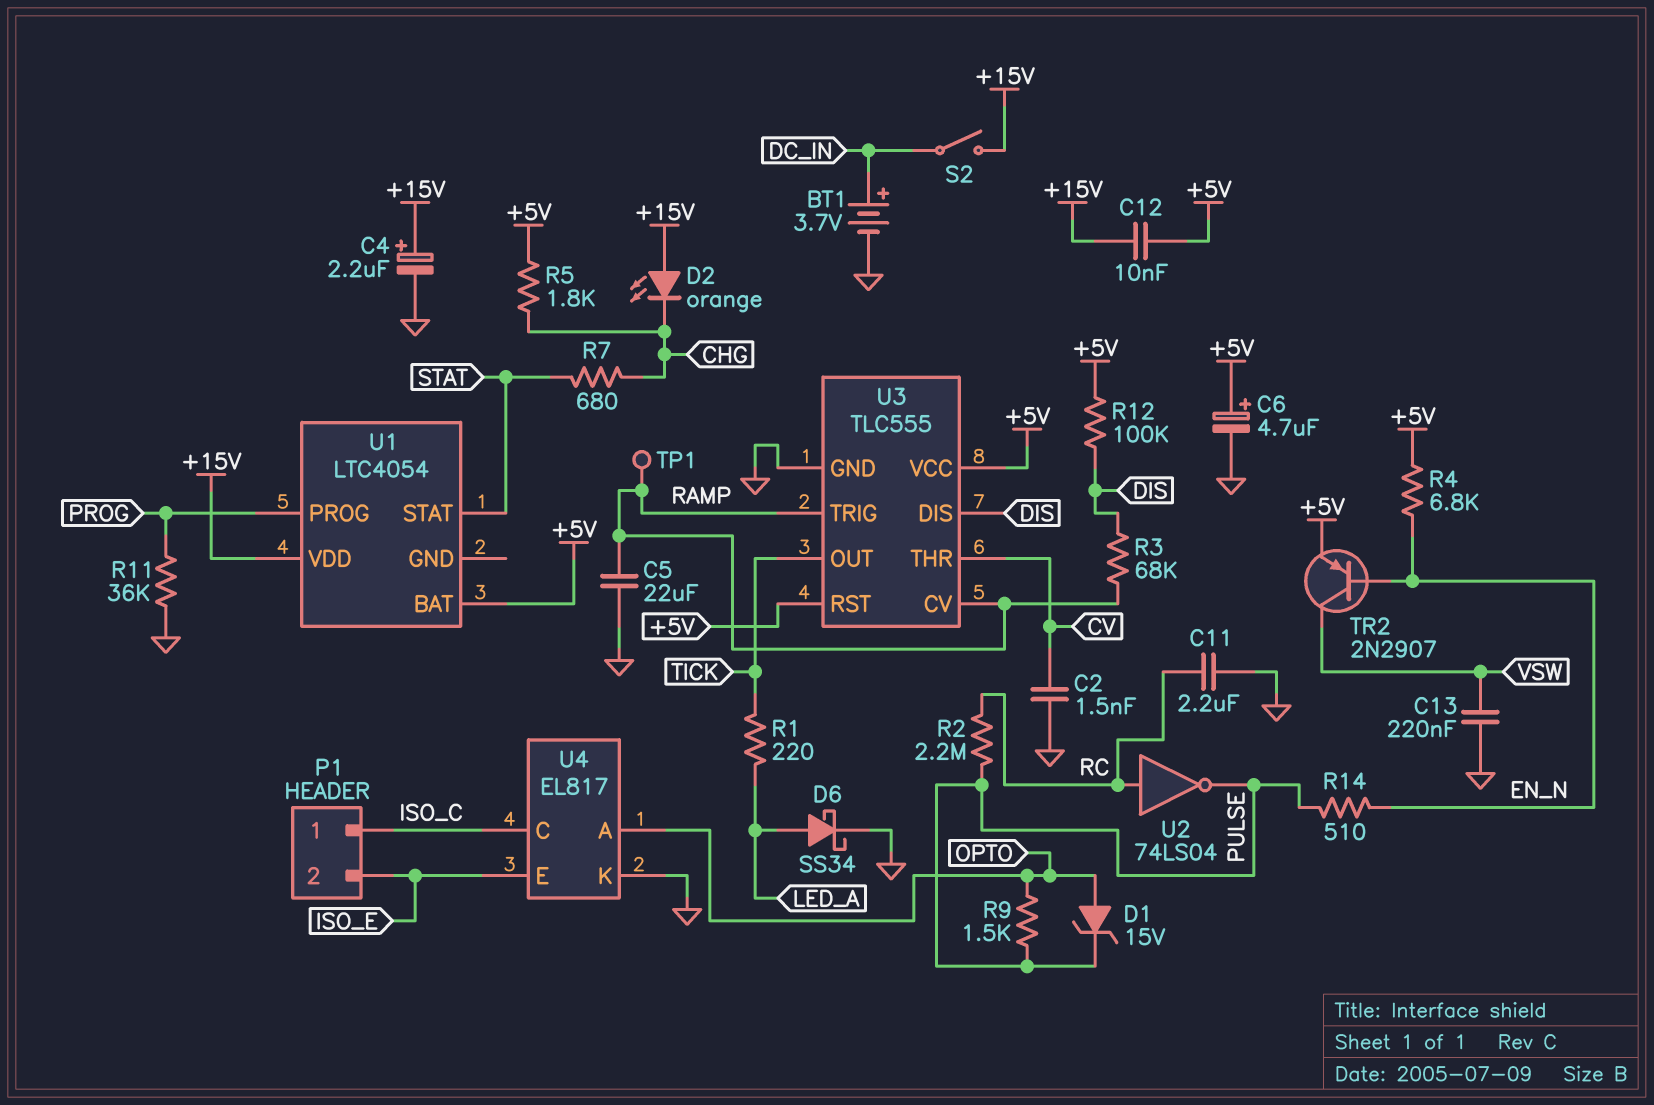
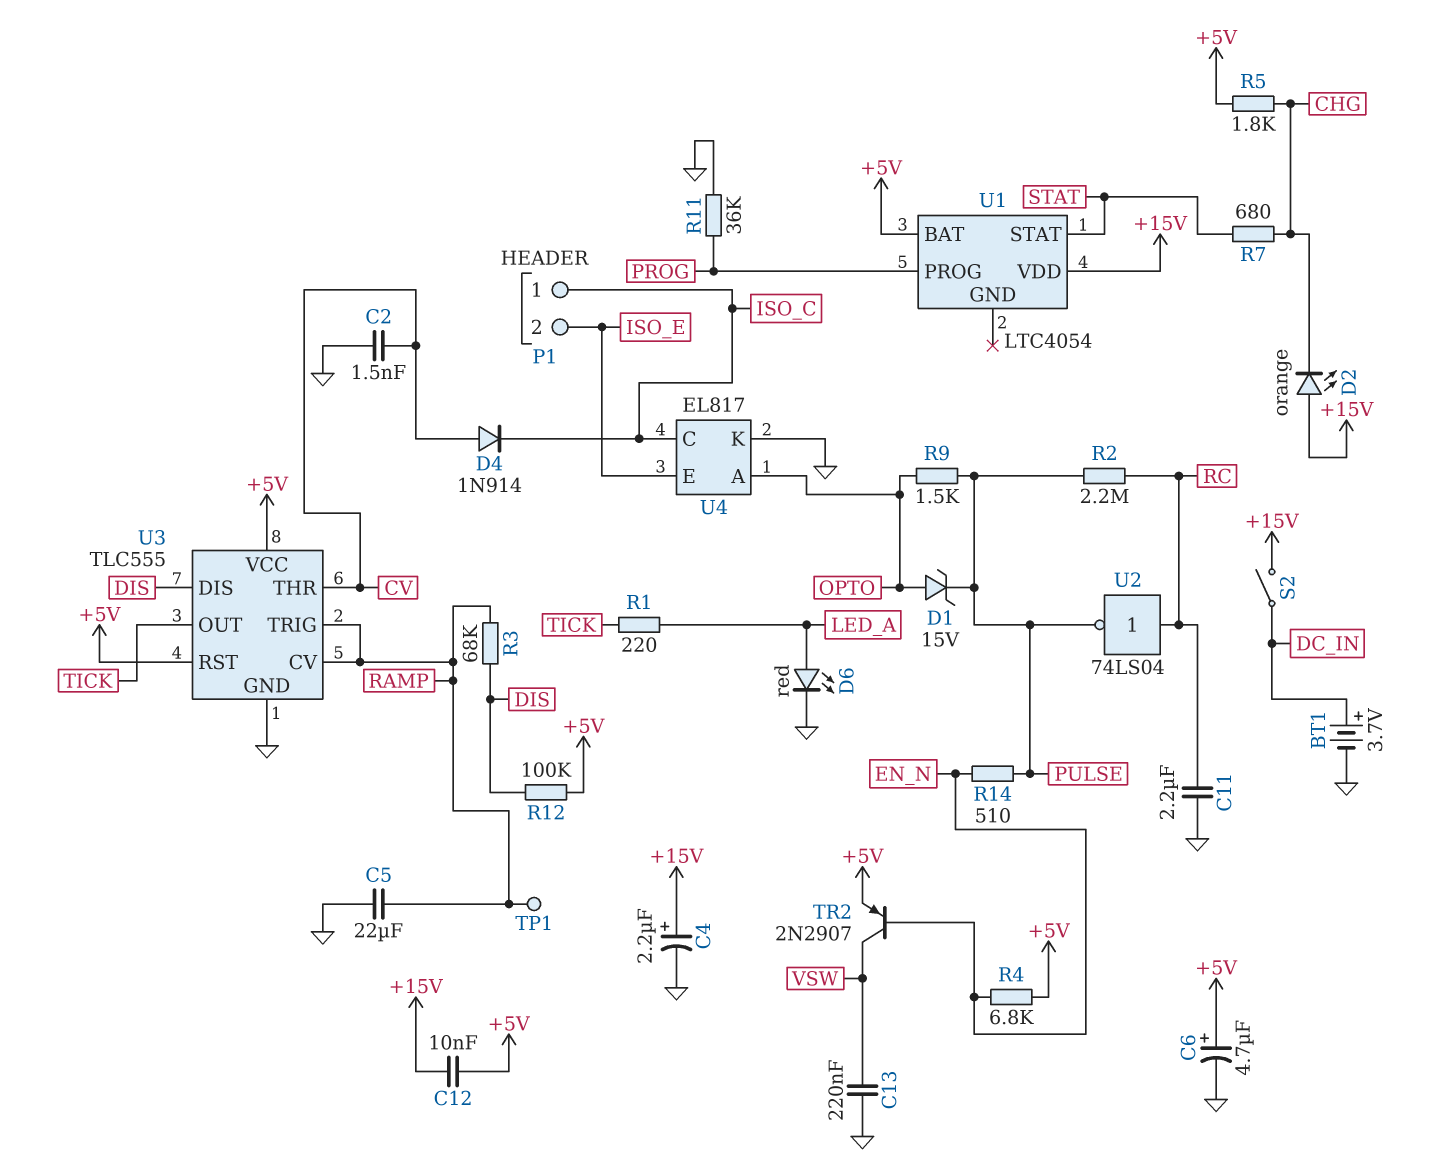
D4: none -> diode 1N914 (A CV, K ISO_C)
D6: schottky SS34 (A LED_A, K GND) -> LED red (A LED_A, K GND)

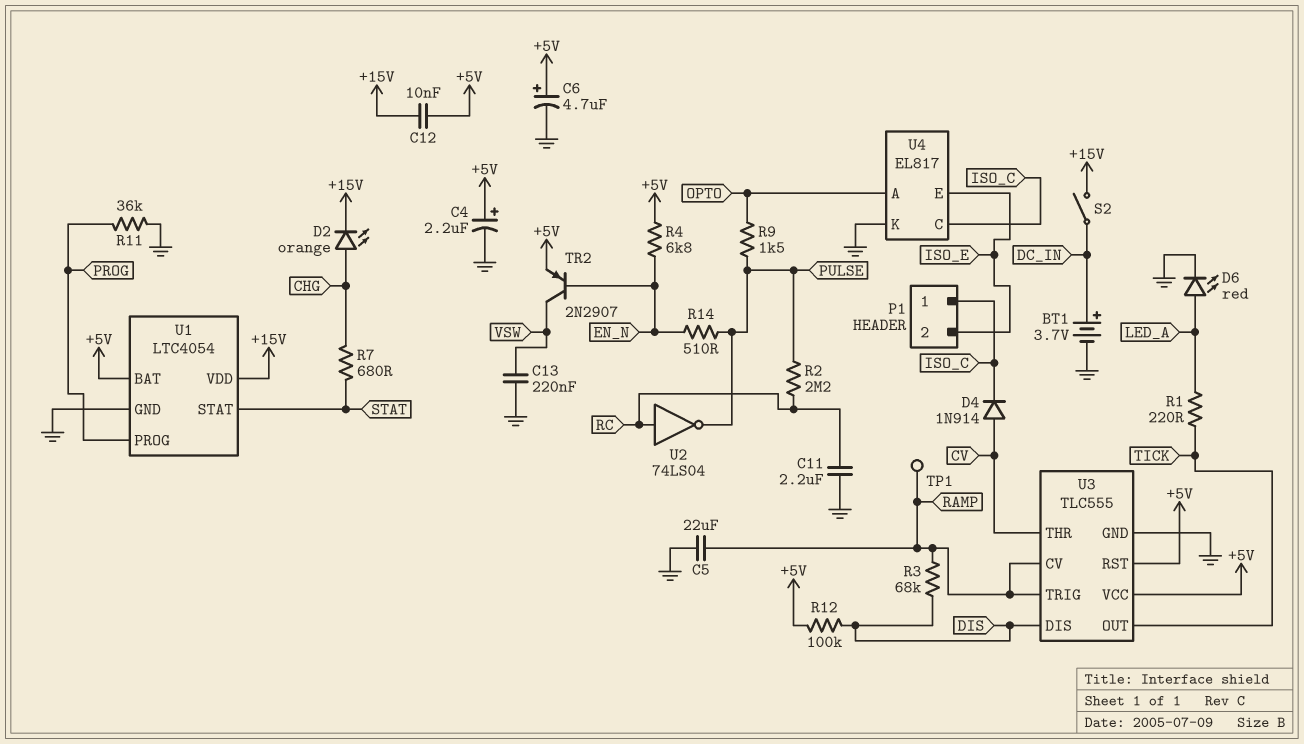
C2: 1.5nF (CV, GND) -> none
C4: 2.2uF (plus +15V, minus GND) -> 2.2uF (plus +5V, minus GND)
D1: zener 15V (A OPTO, K PULSE) -> none
D2: LED orange (A +15V, K CHG) -> LED orange (A CHG, K +15V)
R5: 1.8k (+5V, CHG) -> none
U1 pin GND: none -> GND

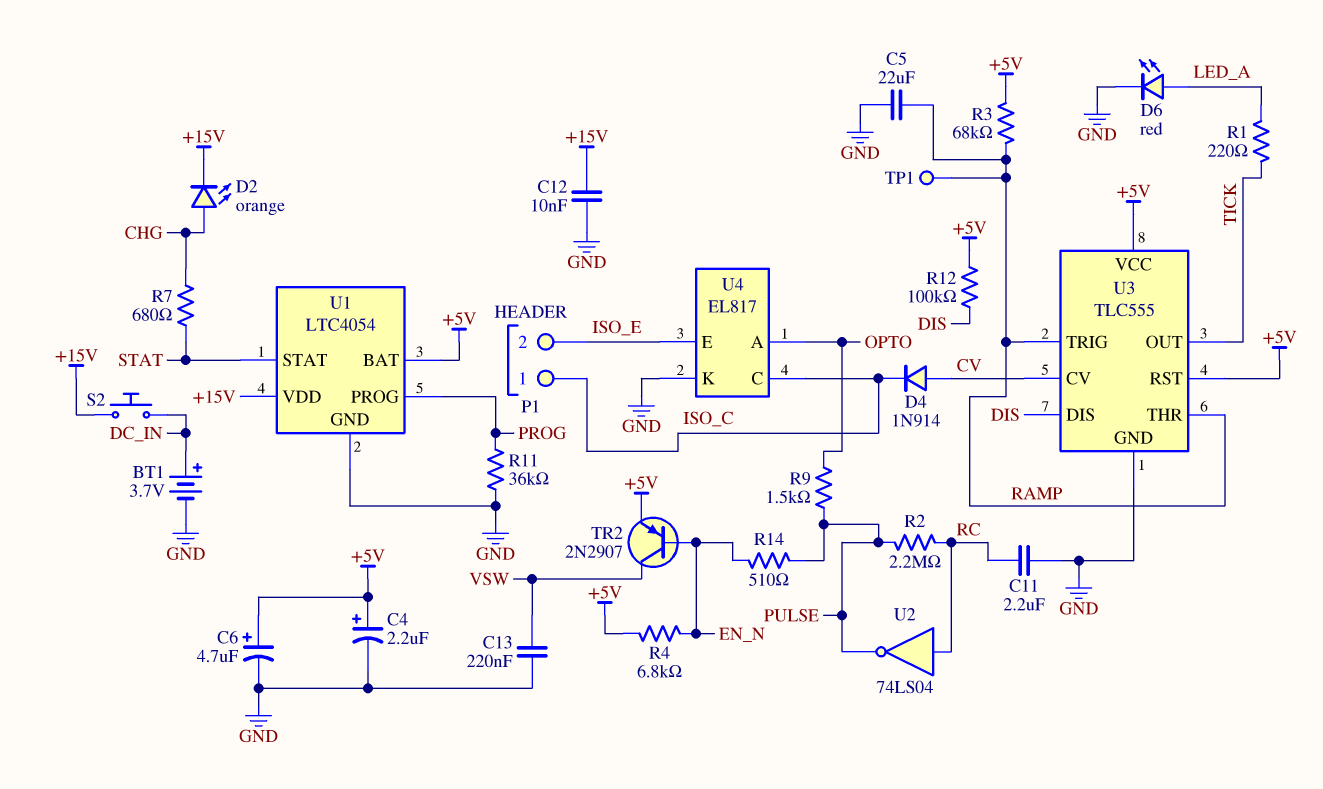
C12: 10nF (+5V, +15V) -> 10nF (+15V, GND)
R3: 68k (DIS, RAMP) -> 68k (+5V, RAMP)
S2: switch (+15V, DC_IN) -> button (+15V, DC_IN)
U3 pin CV: RAMP -> CV
U3 pin THR: CV -> RAMP

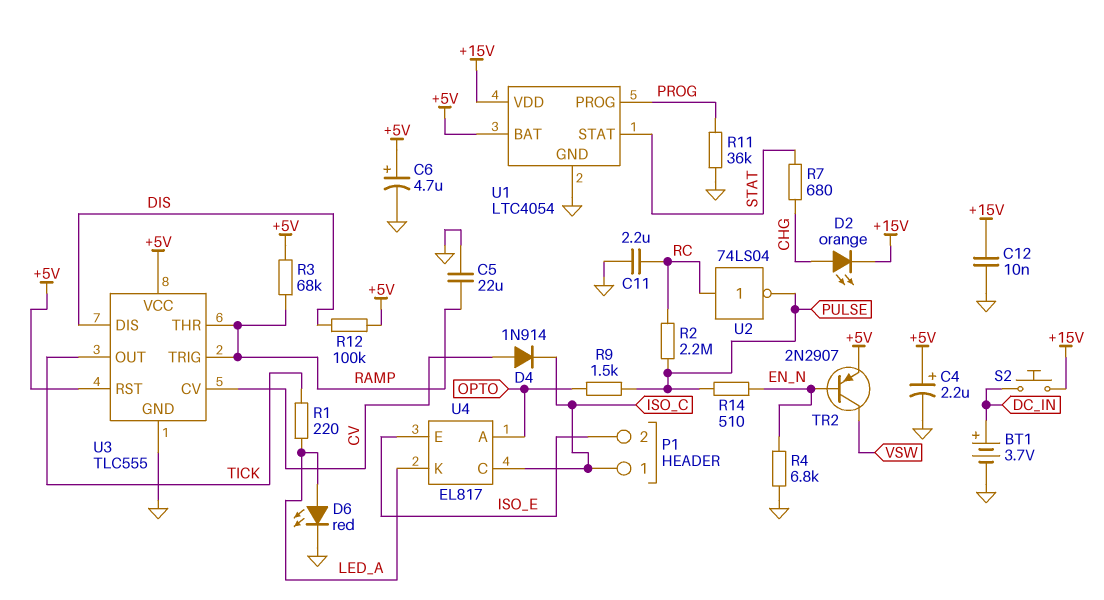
C13: 220nF (GND, VSW) -> none
R4: 6.8k (+5V, EN_N) -> 6.8k (EN_N, GND)
TP1: test point (RAMP) -> none
U4 pin K: GND -> LED_A

